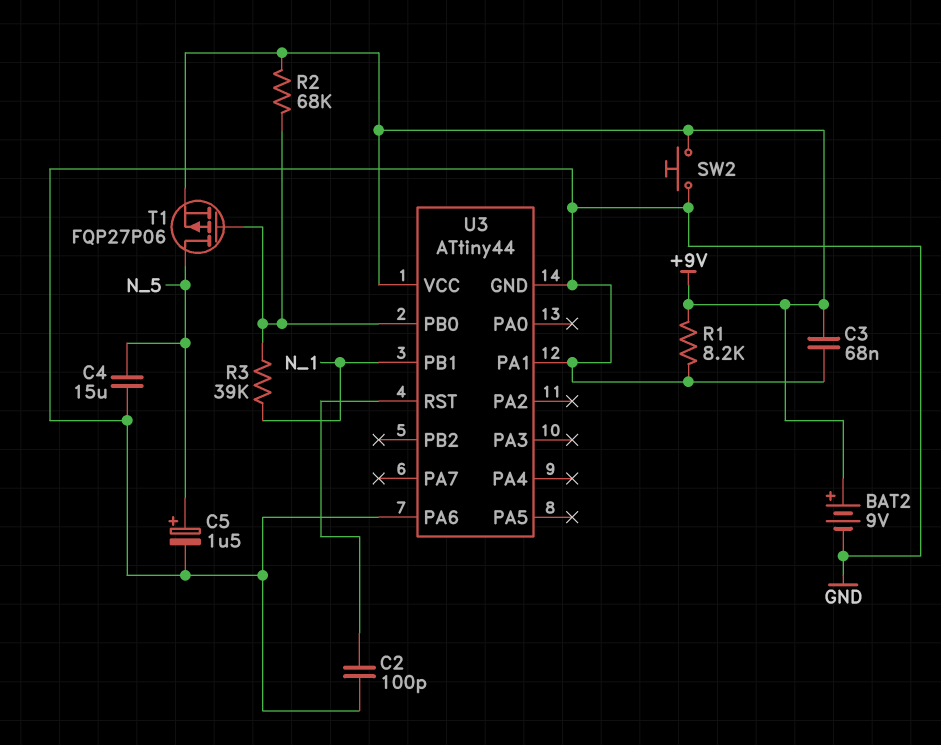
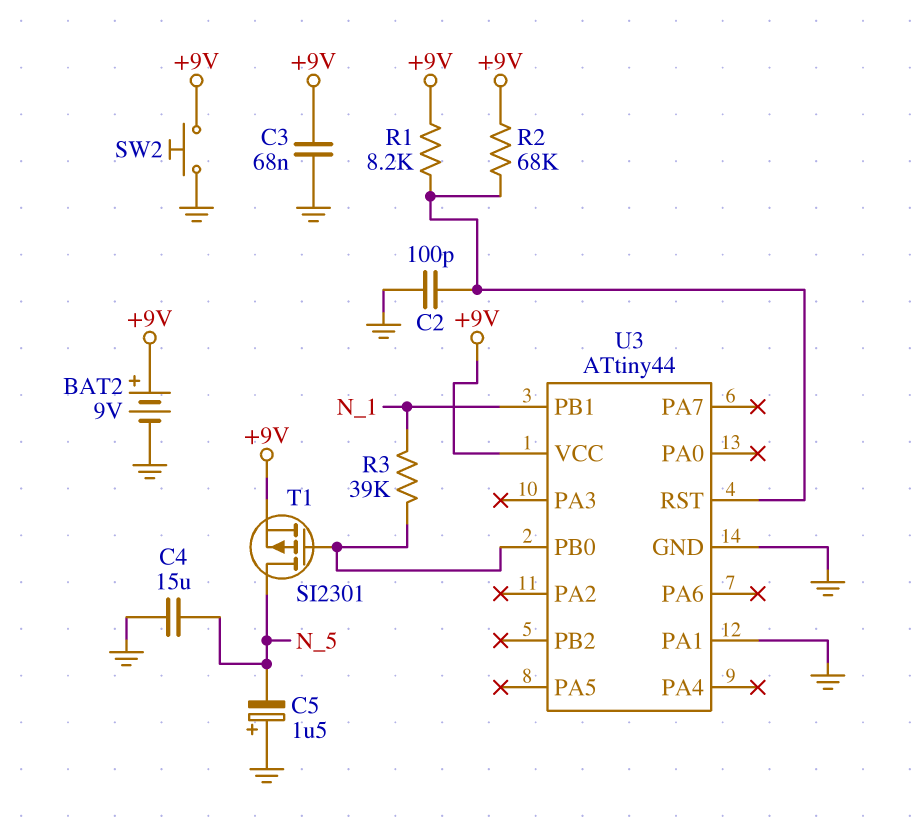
C5: 1.5uF (plus N_5, minus GND) -> 1.5uF (plus GND, minus N_5)
R1: 8.2k (+9V, GND) -> 8.2k (+9V, U3/RST)
R2: 68k (+9V, U3/PB0) -> 68k (+9V, U3/RST)
T1: PMOS FQP27P06 (G U3/PB0, D N_5, S +9V) -> PMOS SI2301 (G U3/PB0, D N_5, S +9V)
U3 pin PA6: GND -> none

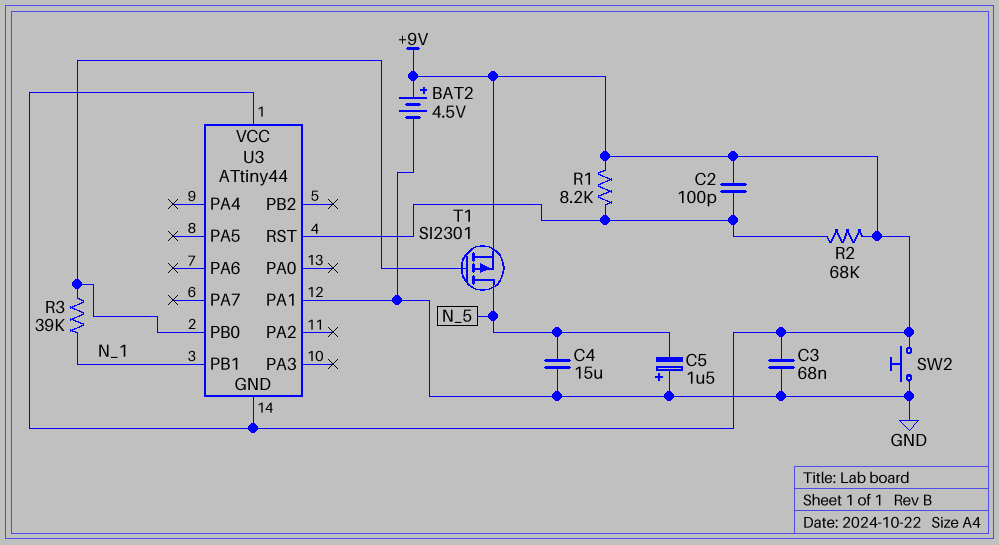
BAT2: 9V (plus +9V, minus GND) -> 4.5V (plus +9V, minus GND)
C2: 100pF (GND, U3/RST) -> 100pF (+9V, U3/RST)
U3 pin GND: GND -> +9V

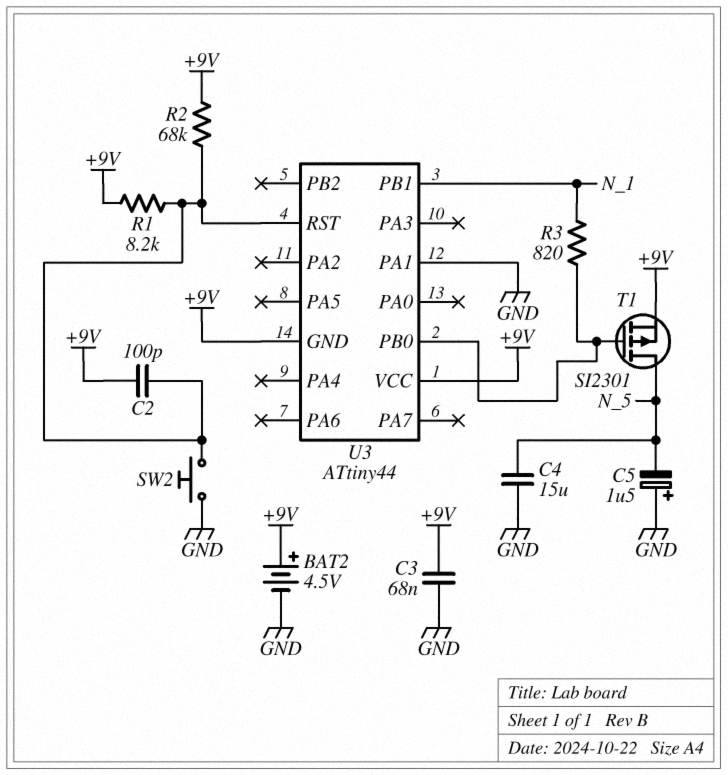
R3: 39k (N_1, U3/PB0) -> 820 (N_1, U3/PB0)
SW2: button (+9V, GND) -> button (GND, U3/RST)

